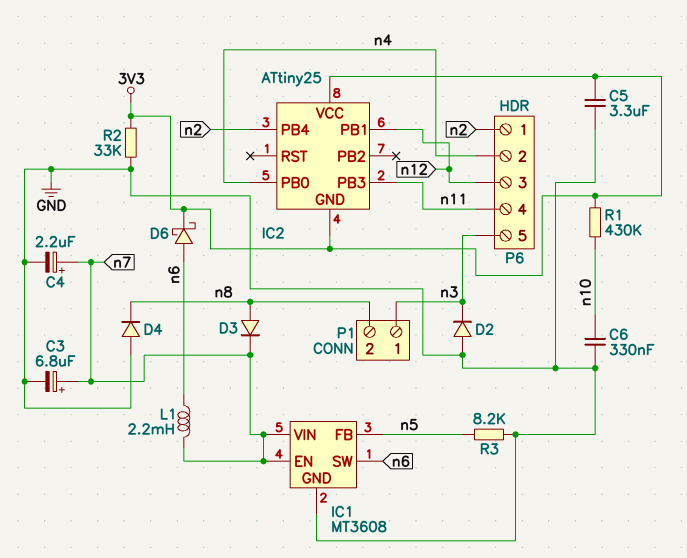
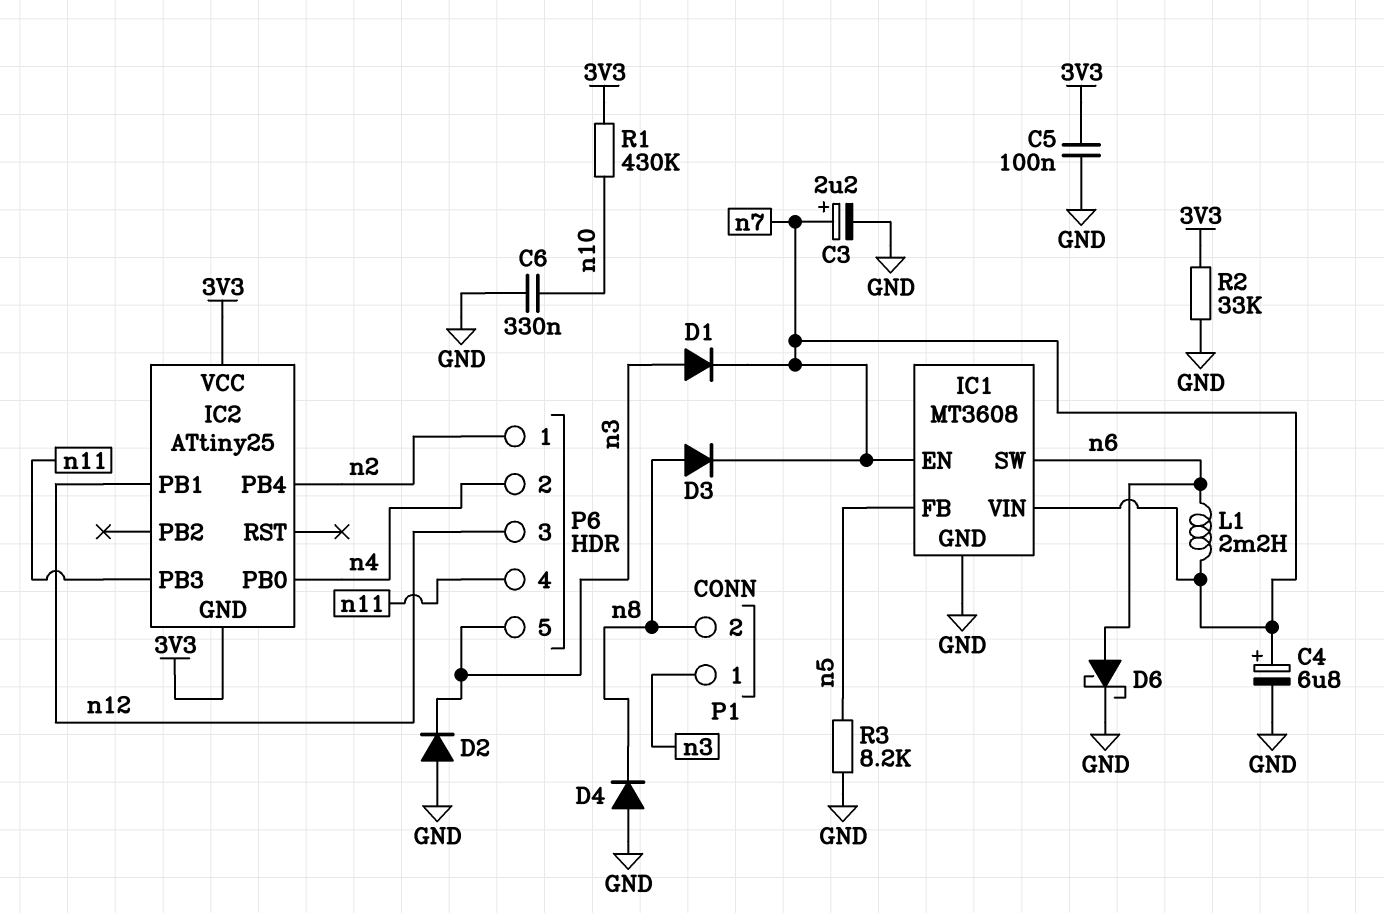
C3: 6.8uF (plus n7, minus GND) -> 2.2uF (plus n7, minus GND)
C4: 2.2uF (plus n7, minus GND) -> 6.8uF (plus n7, minus GND)
C5: 3.3uF (3V3, GND) -> 100nF (3V3, GND)
D1: none -> diode (A n3, K n7)
D6: schottky (A n6, K 3V3) -> schottky (A n6, K GND)

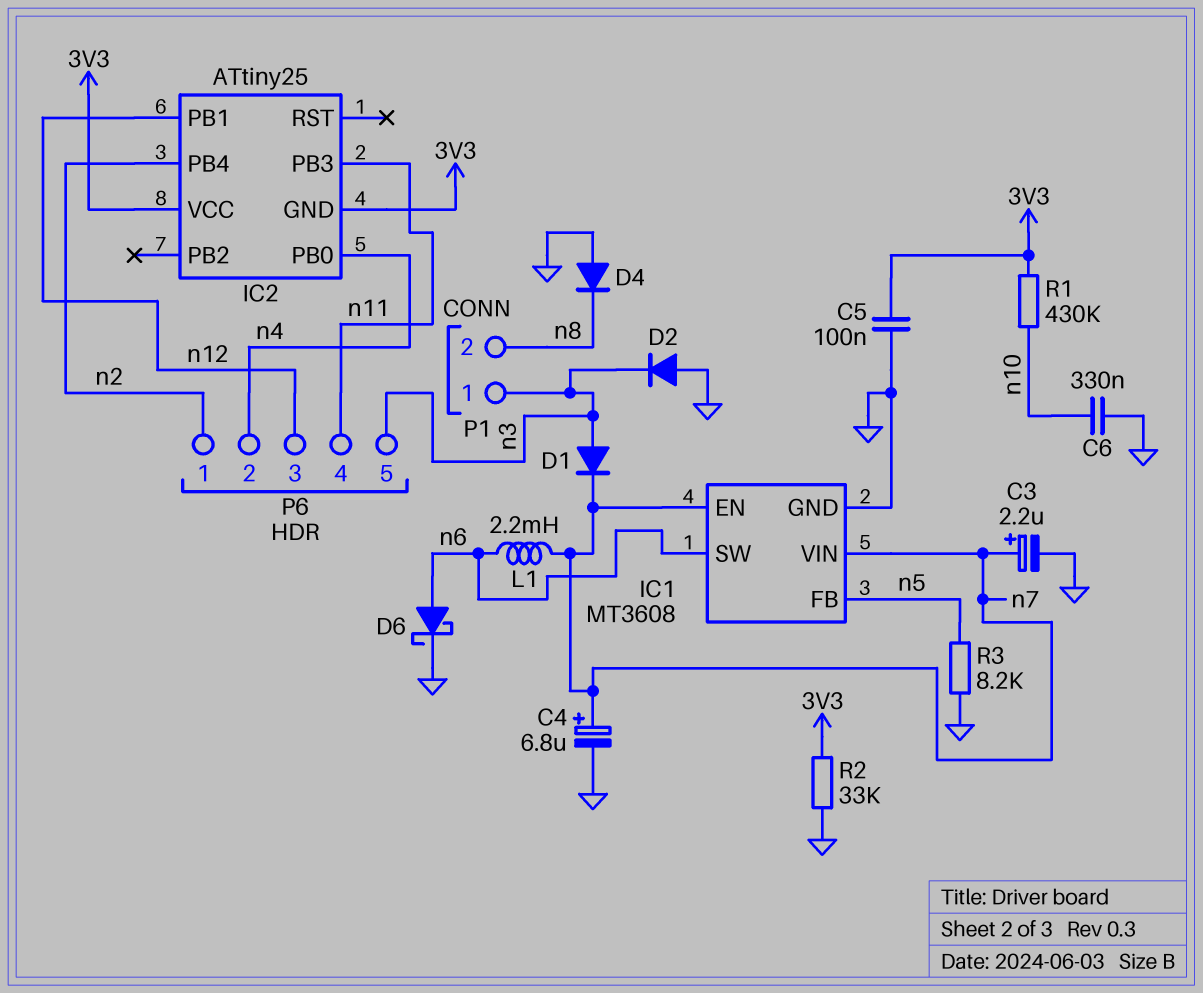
D3: diode (A n8, K n7) -> none

